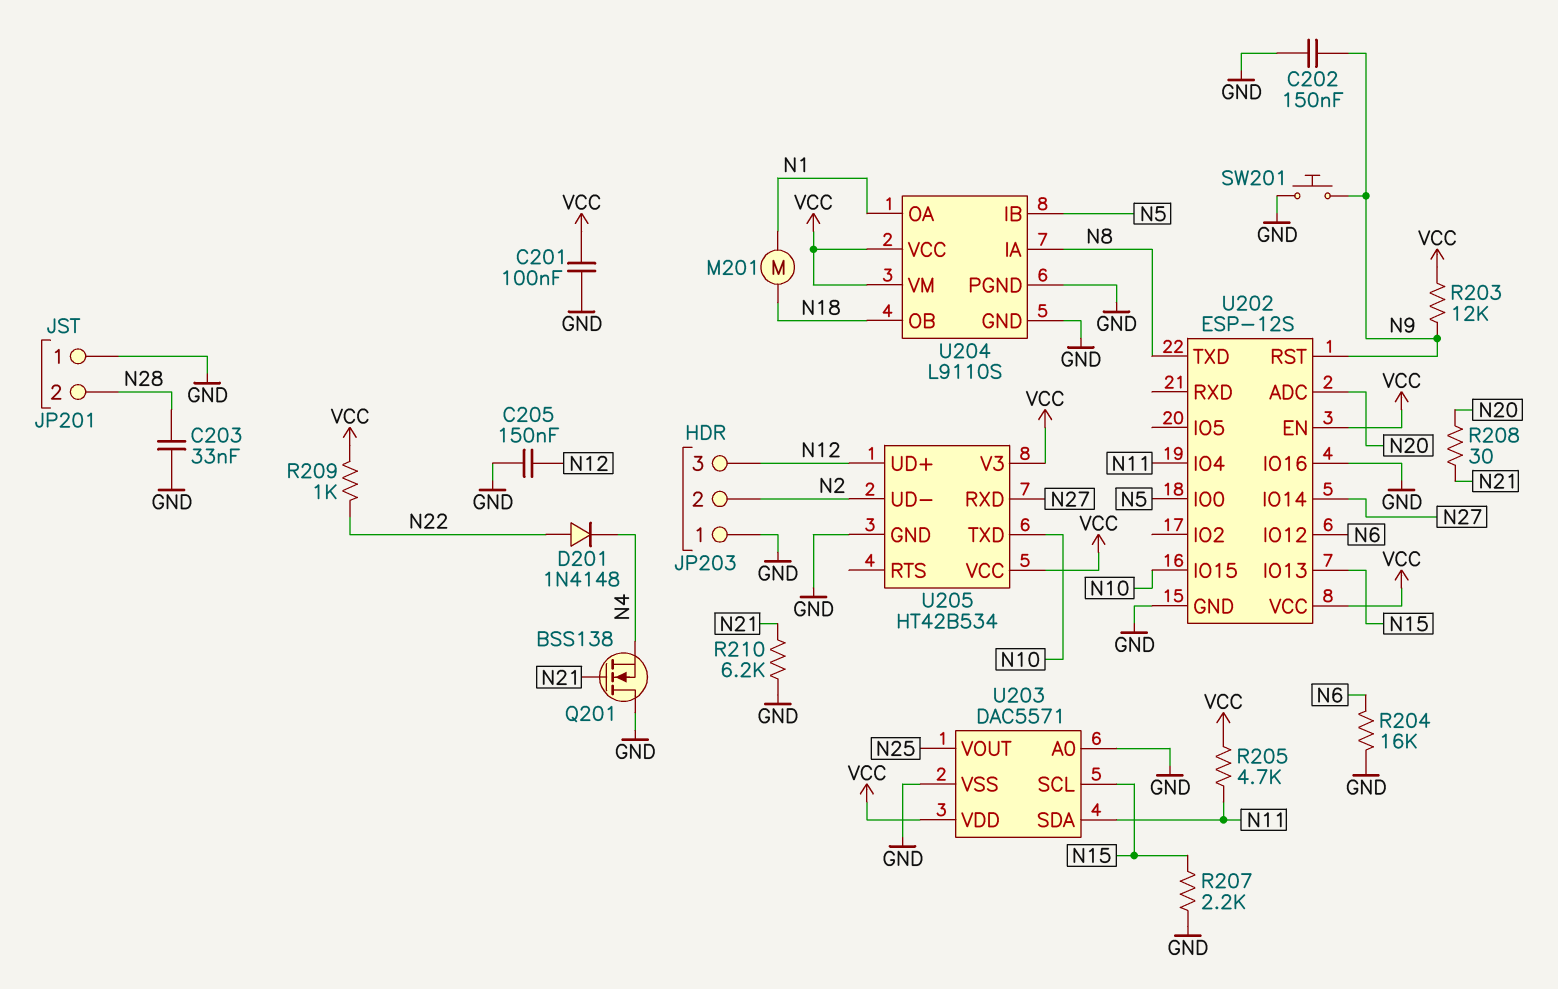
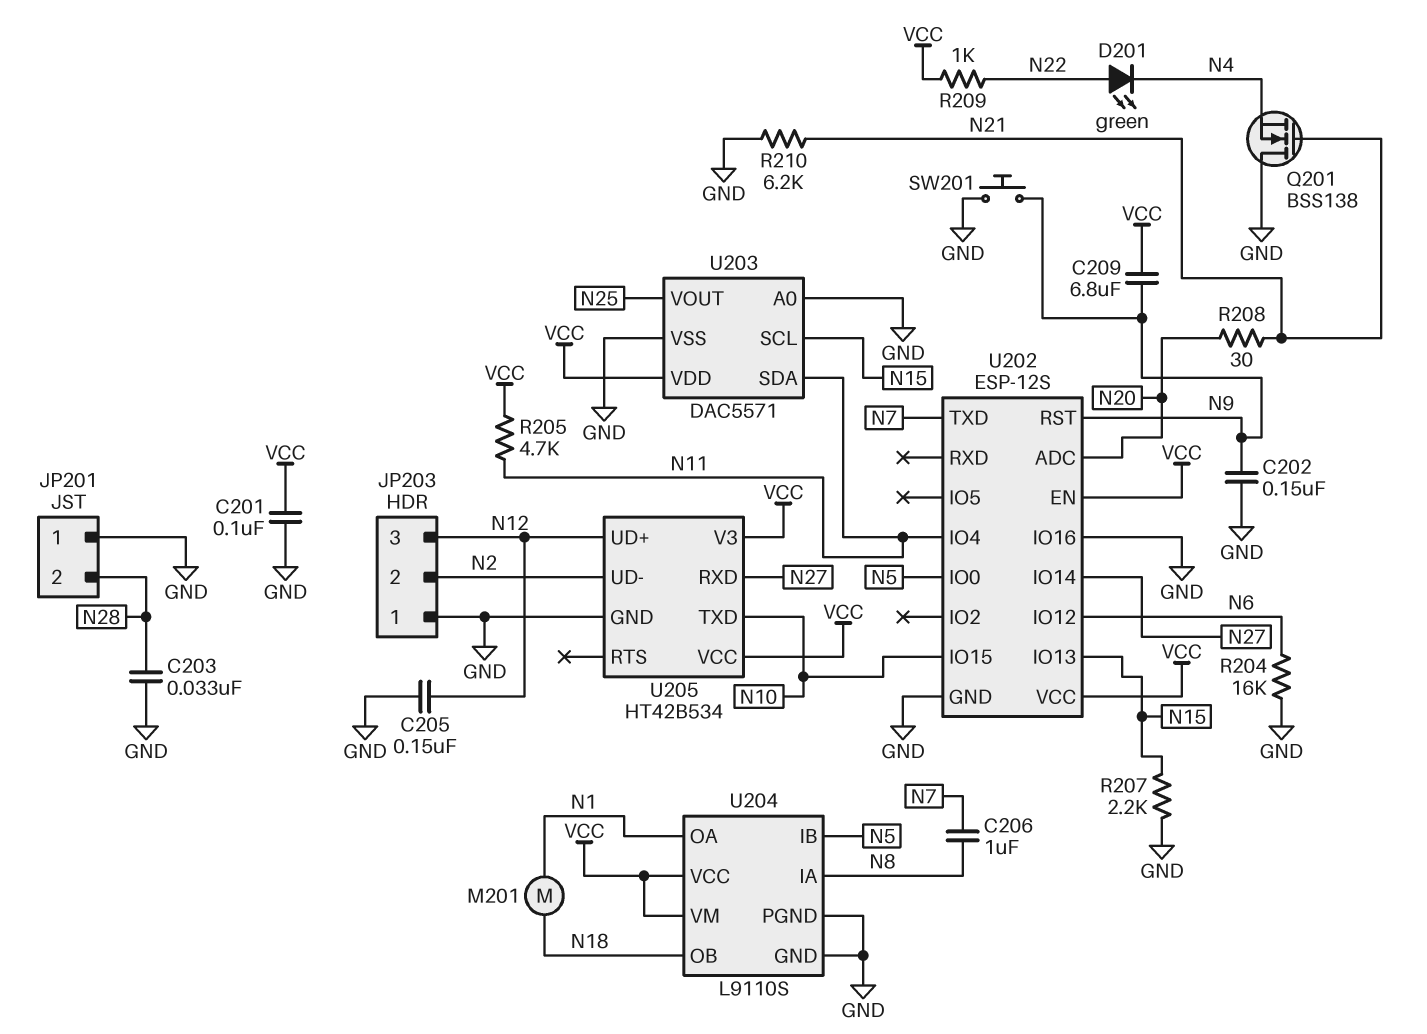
C206: none -> 1uF (N7, N8)
C209: none -> 6.8uF (N9, VCC)
D201: diode 1N4148 (A N22, K N4) -> LED green (A N22, K N4)
R203: 12k (N9, VCC) -> none
U202 pin TXD: N8 -> N7

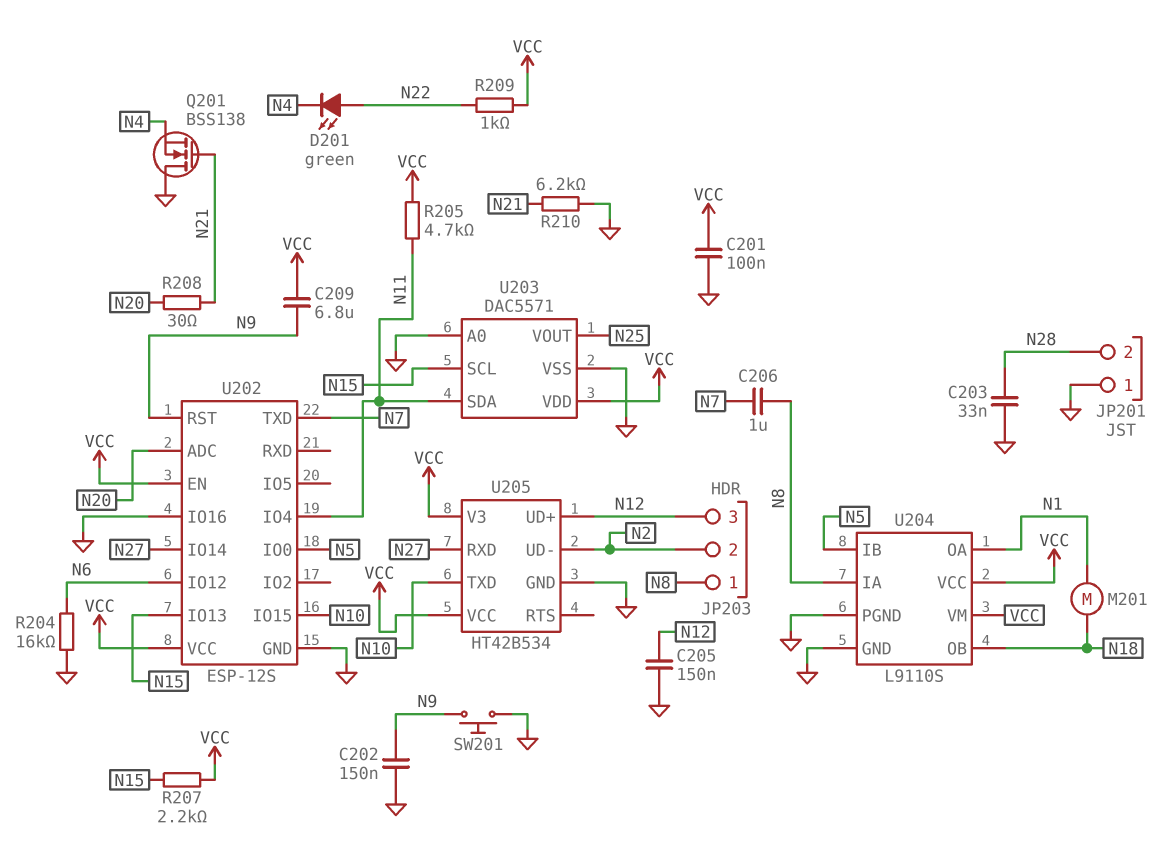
JP203 pin 1: GND -> N8
R207: 2.2k (GND, N15) -> 2.2k (N15, VCC)

